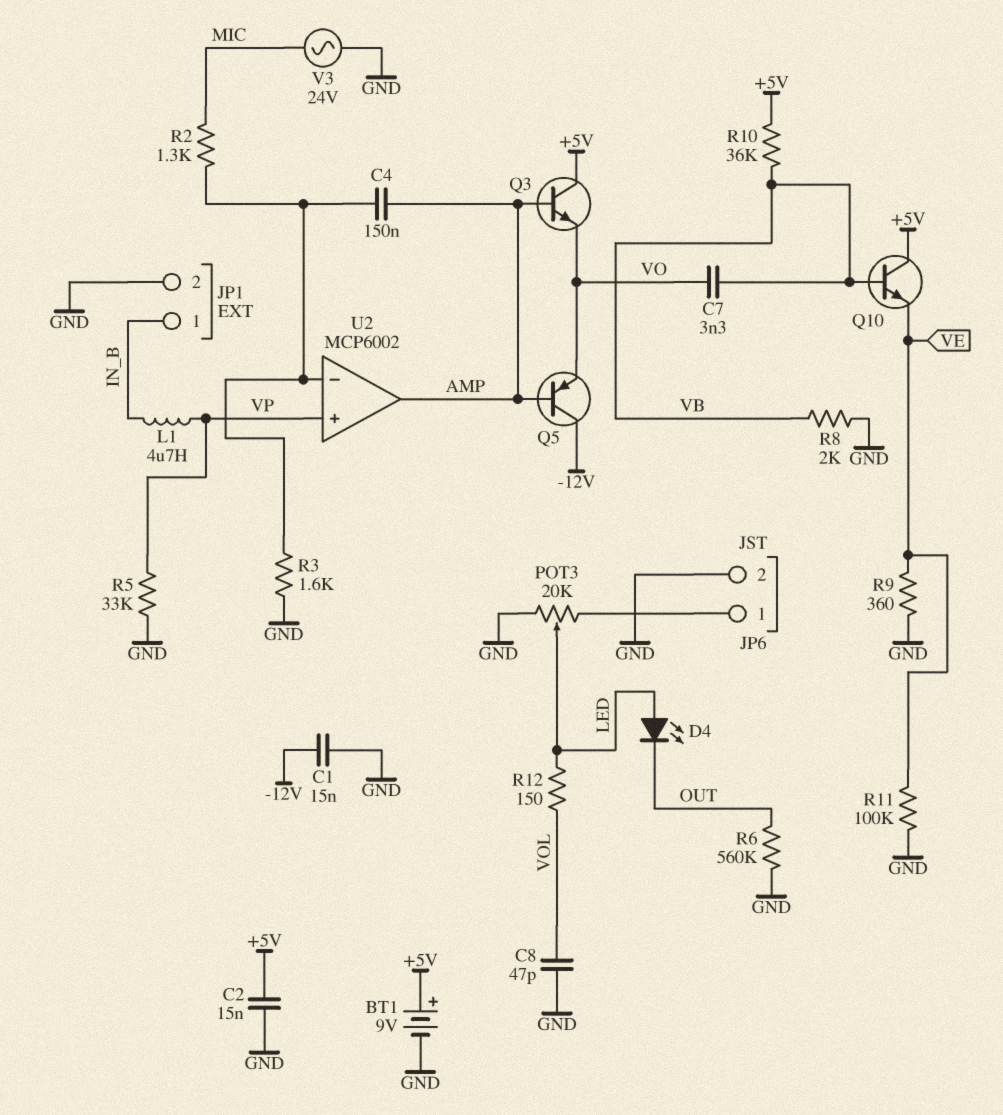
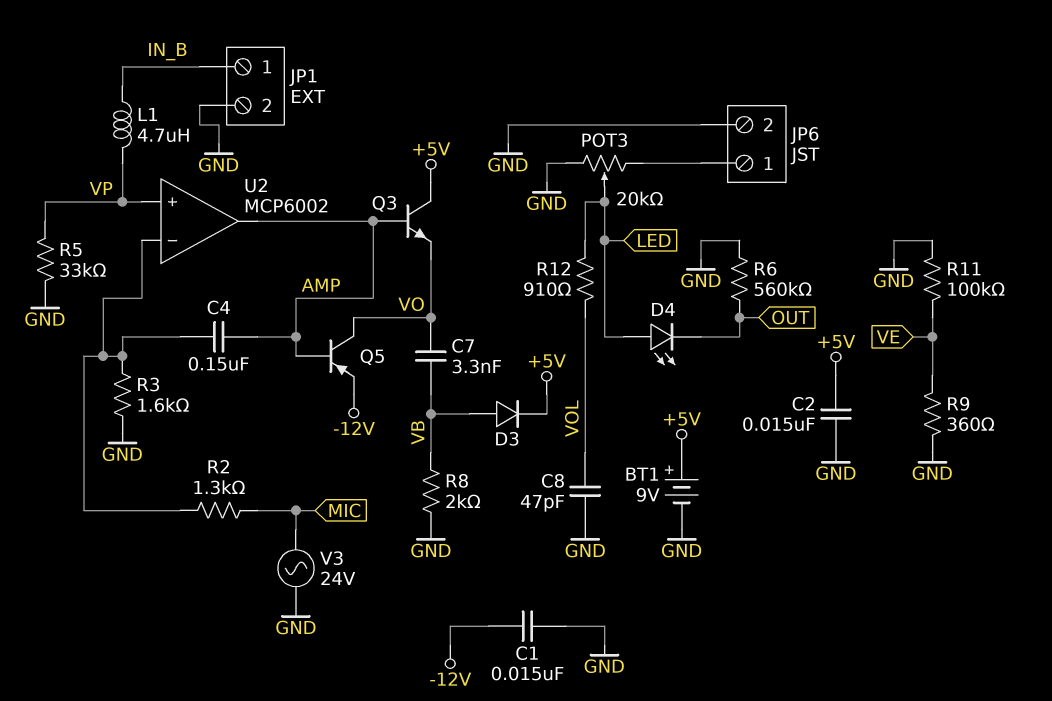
D3: none -> diode (A VB, K +5V)
Q5: PNP (B AMP, C -12V, E VO) -> PNP (B AMP, C VO, E -12V)
Q10: NPN (B VB, C +5V, E VE) -> none
R10: 36k (+5V, VB) -> none
R12: 150 (LED, VOL) -> 910 (LED, VOL)

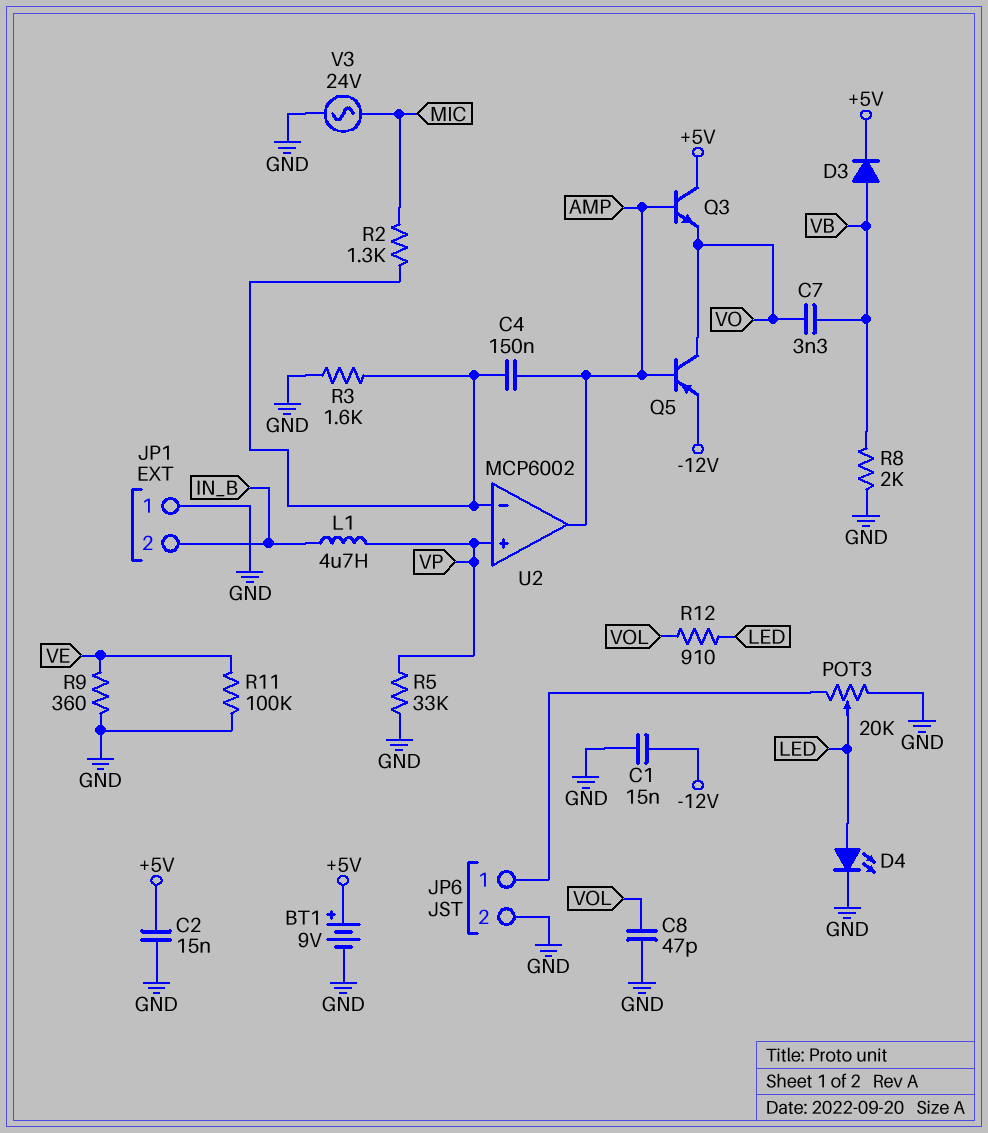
D4: LED (A LED, K OUT) -> LED (A LED, K GND)
JP1 pin 1: IN_B -> GND
JP1 pin 2: GND -> IN_B
R6: 560k (GND, OUT) -> none

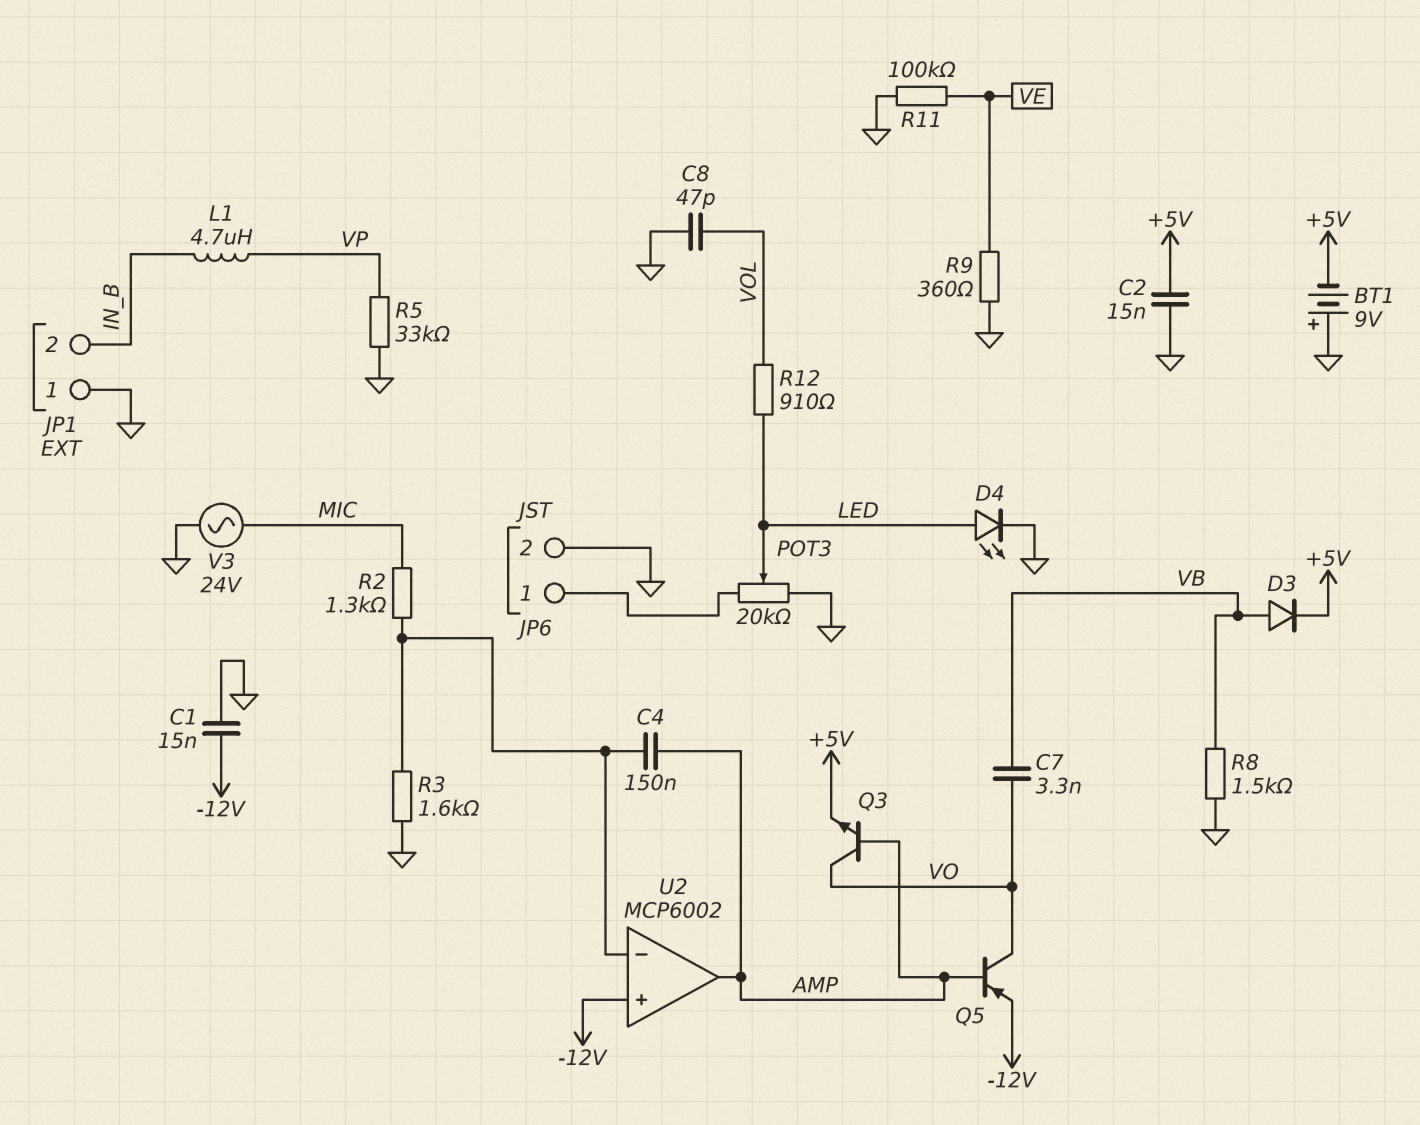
BT1: 9V (plus +5V, minus GND) -> 9V (plus GND, minus +5V)
Q3: NPN (B AMP, C +5V, E VO) -> NPN (B AMP, C VO, E +5V)
R8: 2k (GND, VB) -> 1.5k (GND, VB)
U2 pin in+: VP -> -12V

